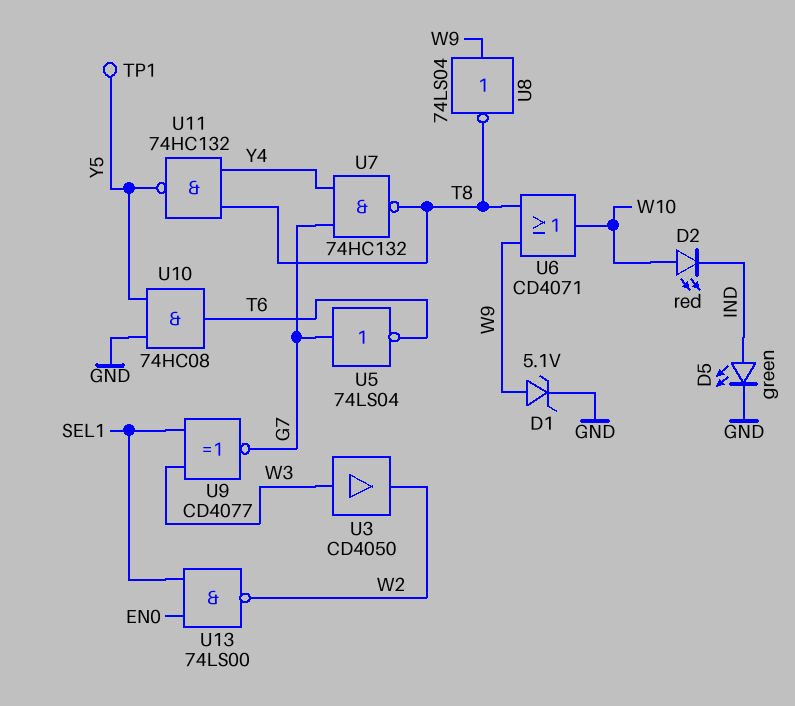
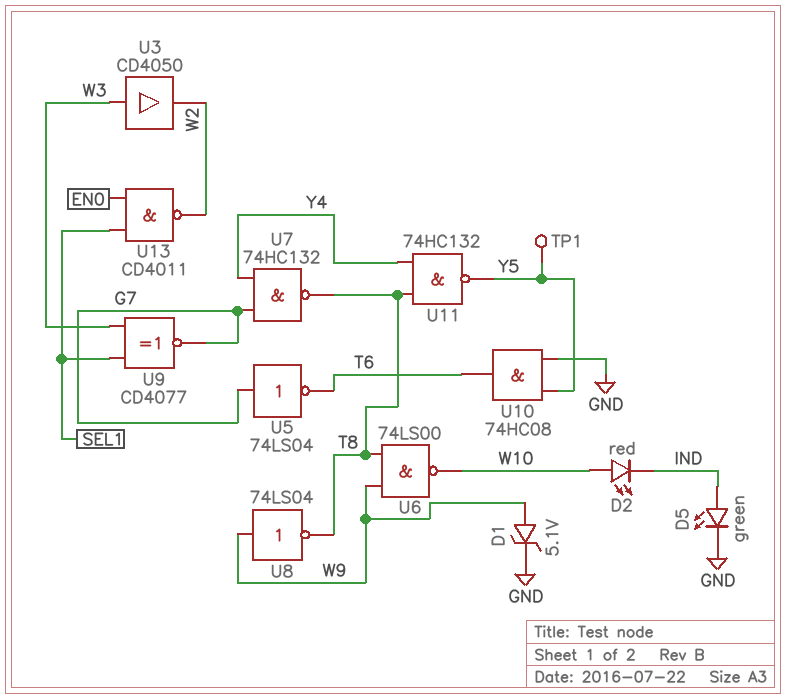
U6: OR CD4071 (in T8, in W9, out W10) -> NAND 74LS00 (in T8, in W9, out W10)
U13: NAND 74LS00 (in EN0, in SEL1, out W2) -> NAND CD4011 (in EN0, in SEL1, out W2)

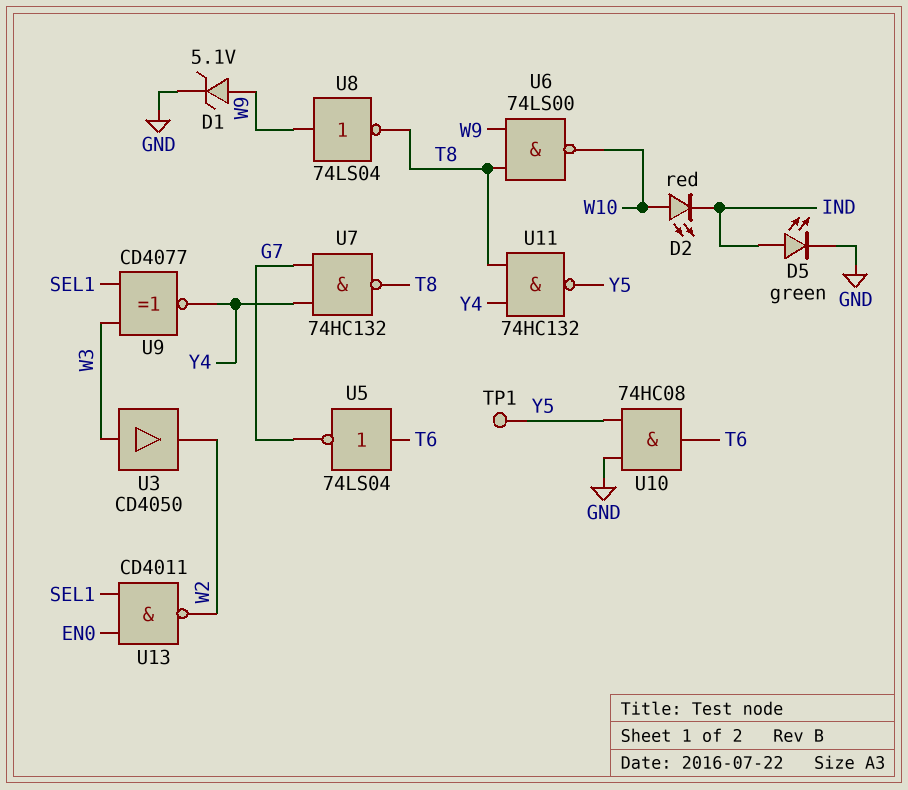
U5: NOT 74LS04 (in G7, out T6) -> NOT 74LS04 (in T6, out G7)
U9: XNOR CD4077 (in SEL1, in W3, out G7) -> XNOR CD4077 (in SEL1, in W3, out Y4)

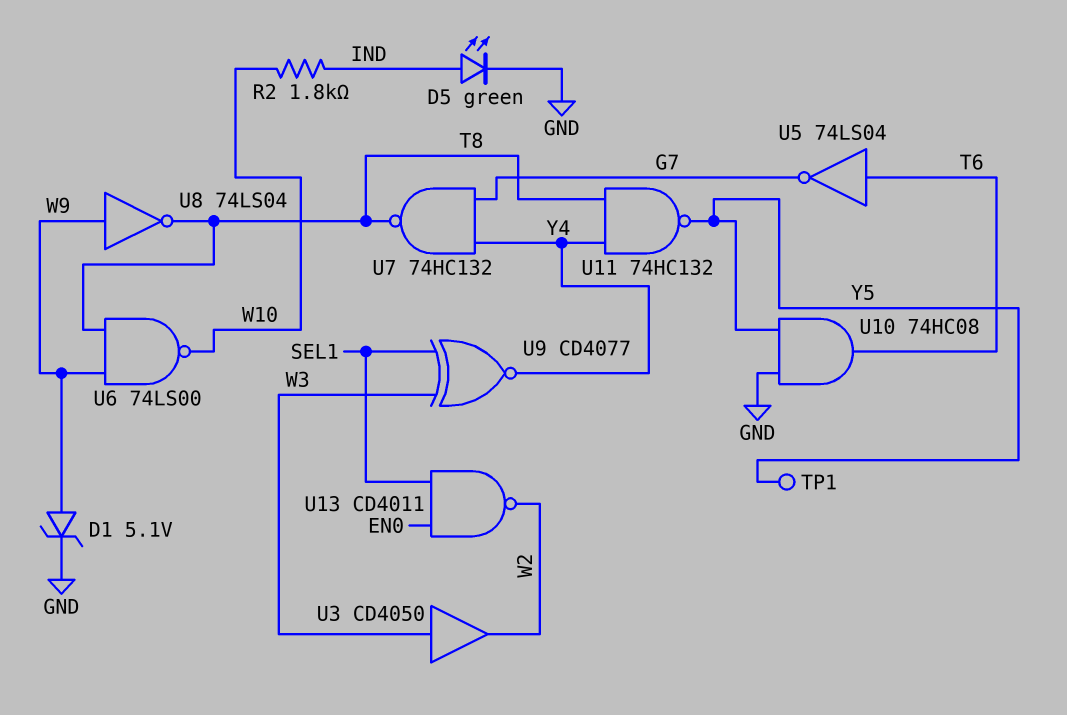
D2: LED red (A W10, K IND) -> none
R2: none -> 1.8k (IND, W10)

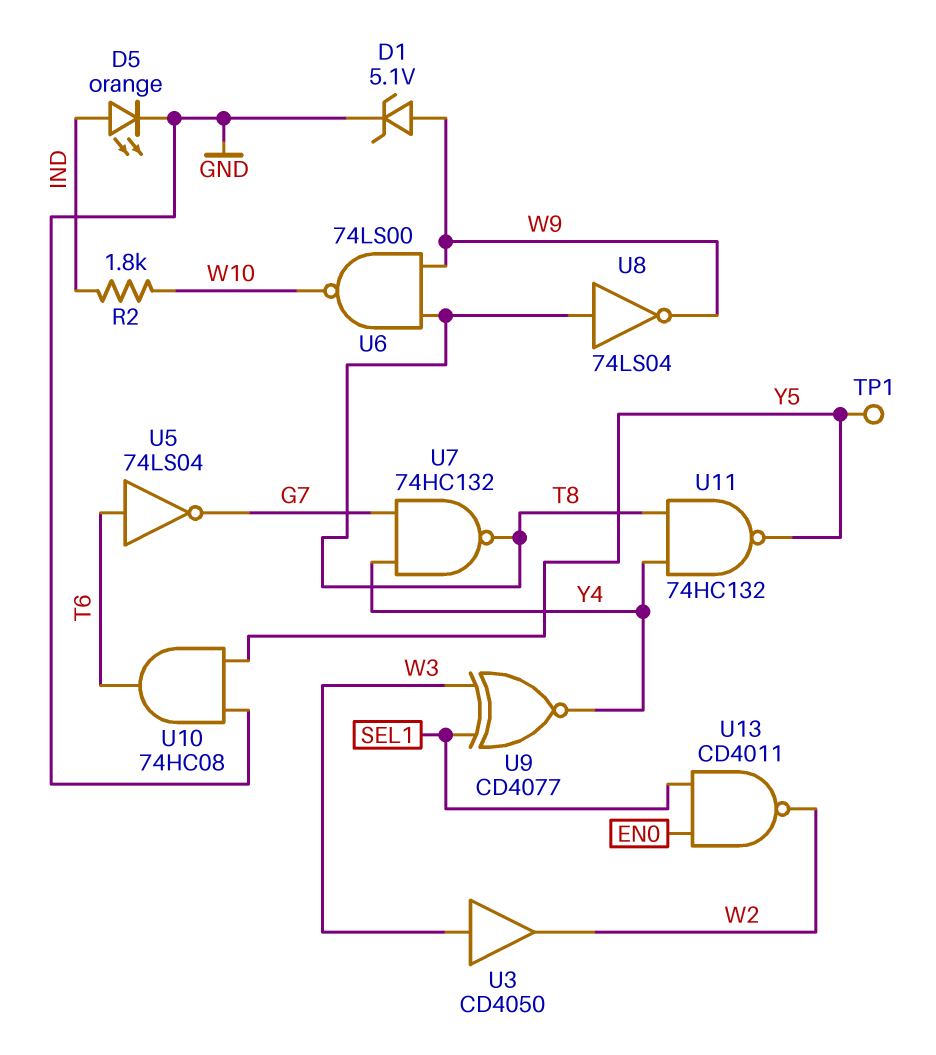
D5: LED green (A IND, K GND) -> LED orange (A IND, K GND)
U8: NOT 74LS04 (in W9, out T8) -> NOT 74LS04 (in T8, out W9)

